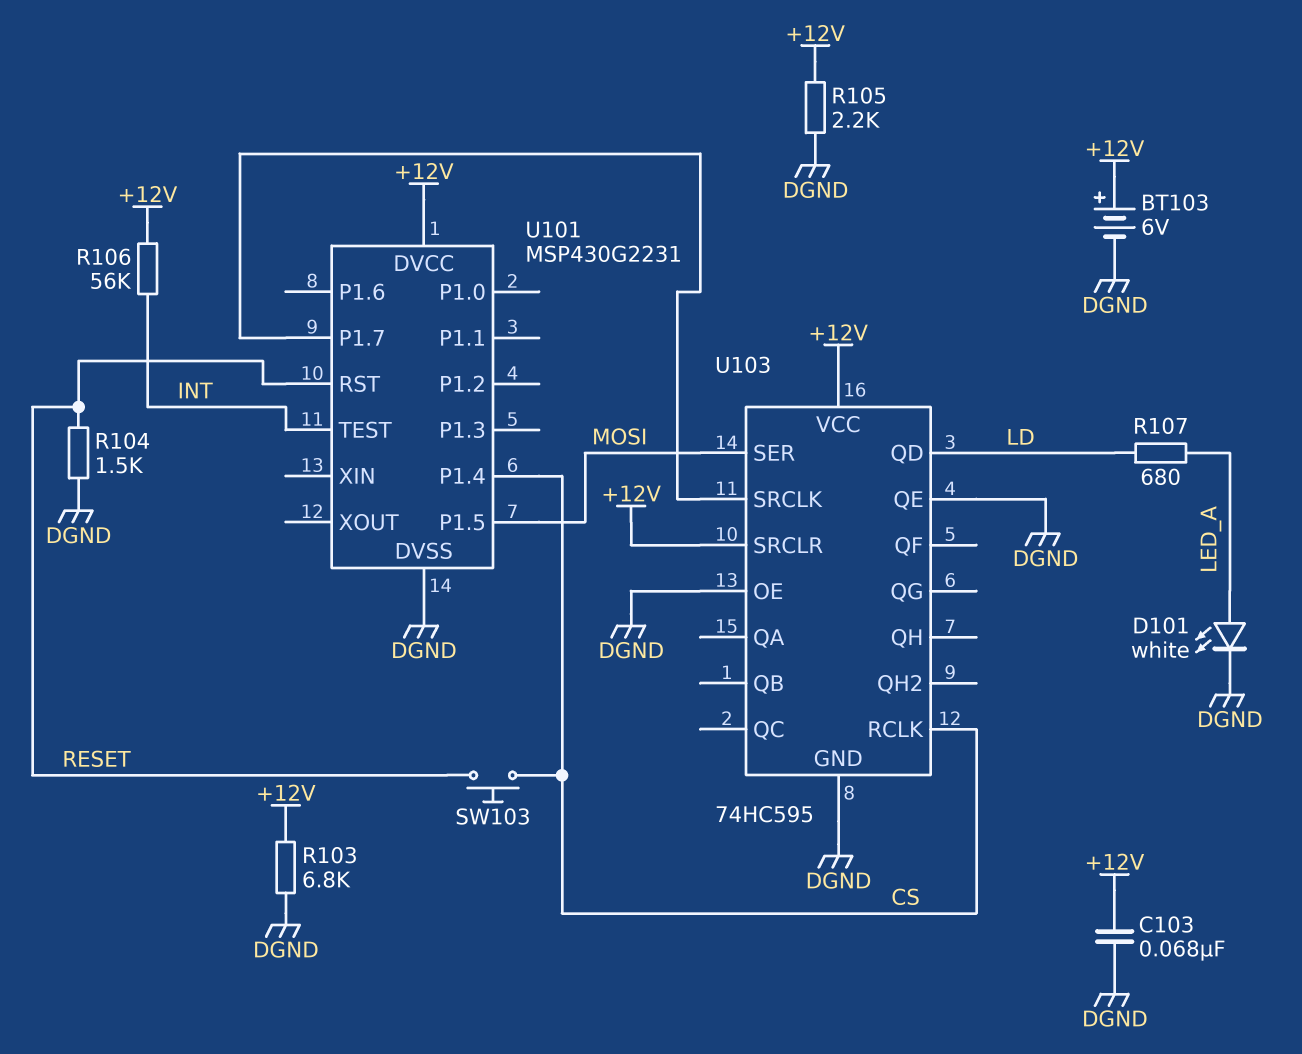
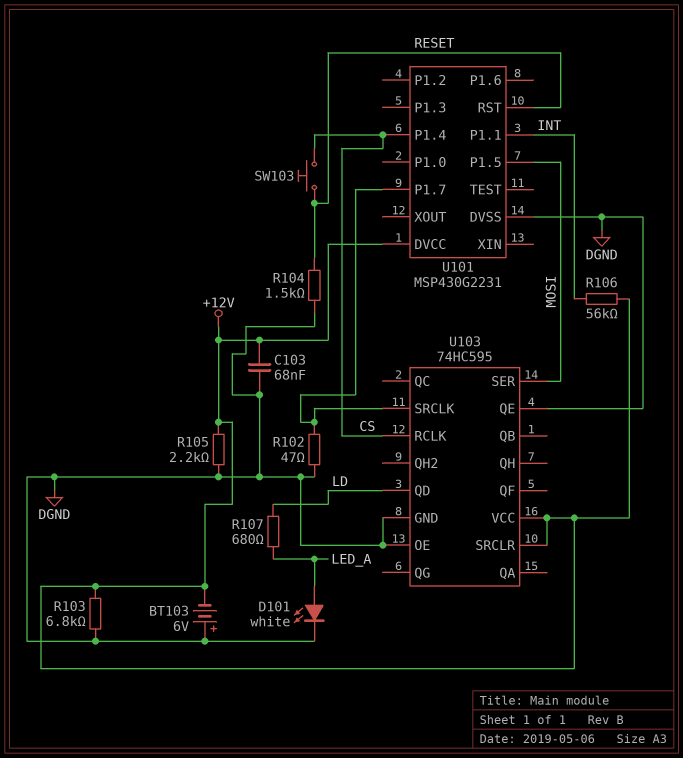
BT103: 6V (plus +12V, minus DGND) -> 6V (plus DGND, minus +12V)
R102: none -> 47 (DGND, U101/P1.7)
U101 pin P1.1: none -> INT
U101 pin TEST: INT -> none

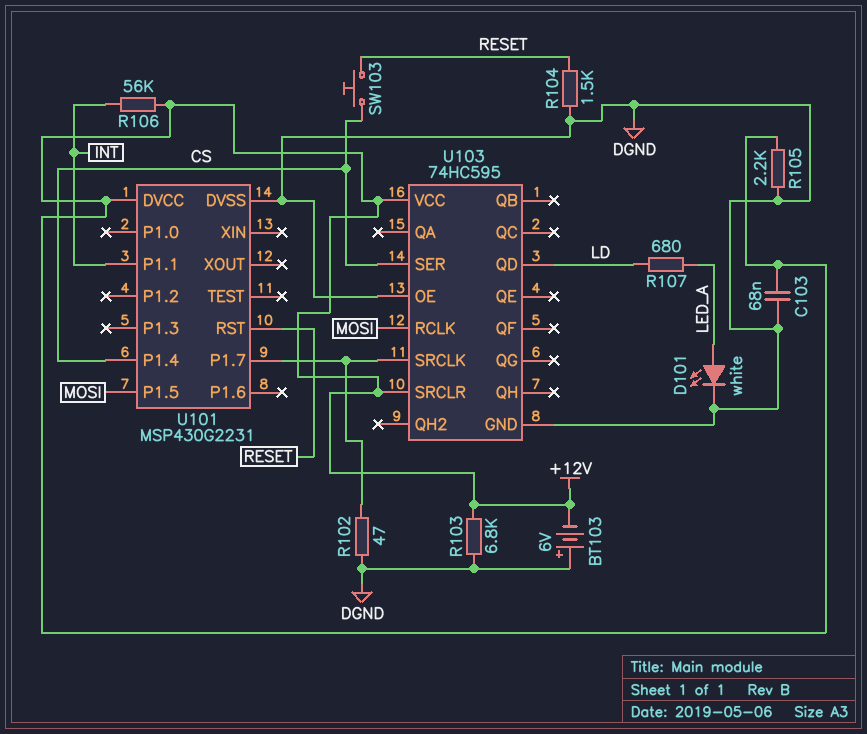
U103 pin QE: DGND -> none
U103 pin RCLK: CS -> MOSI
U103 pin SER: MOSI -> CS

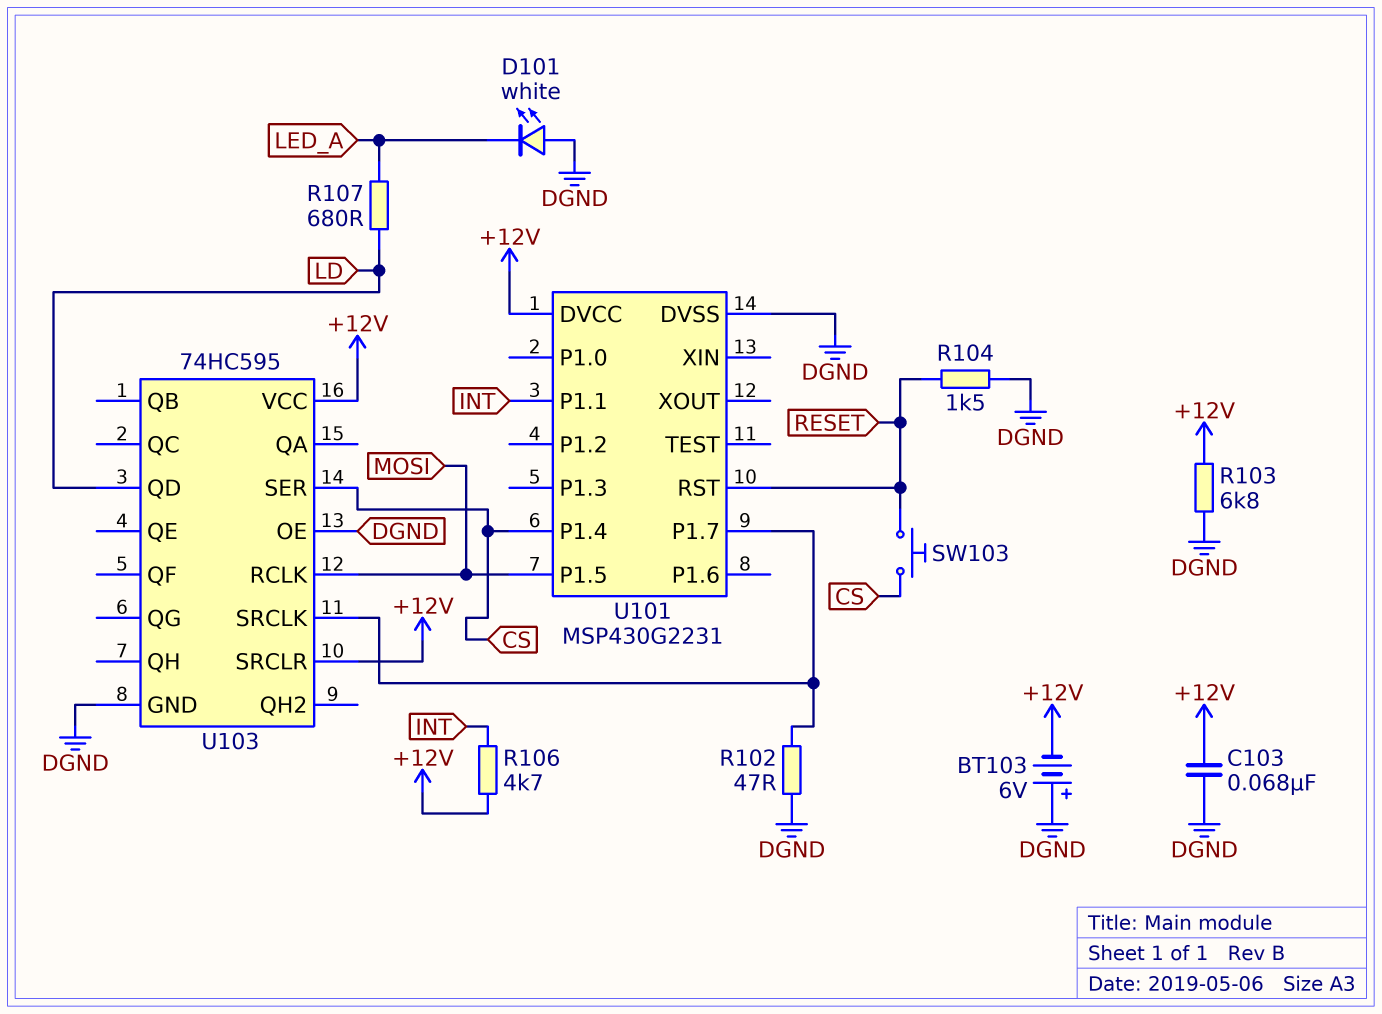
D101: LED white (A LED_A, K DGND) -> LED white (A DGND, K LED_A)
R105: 2.2k (+12V, DGND) -> none
R106: 56k (+12V, INT) -> 4.7k (+12V, INT)

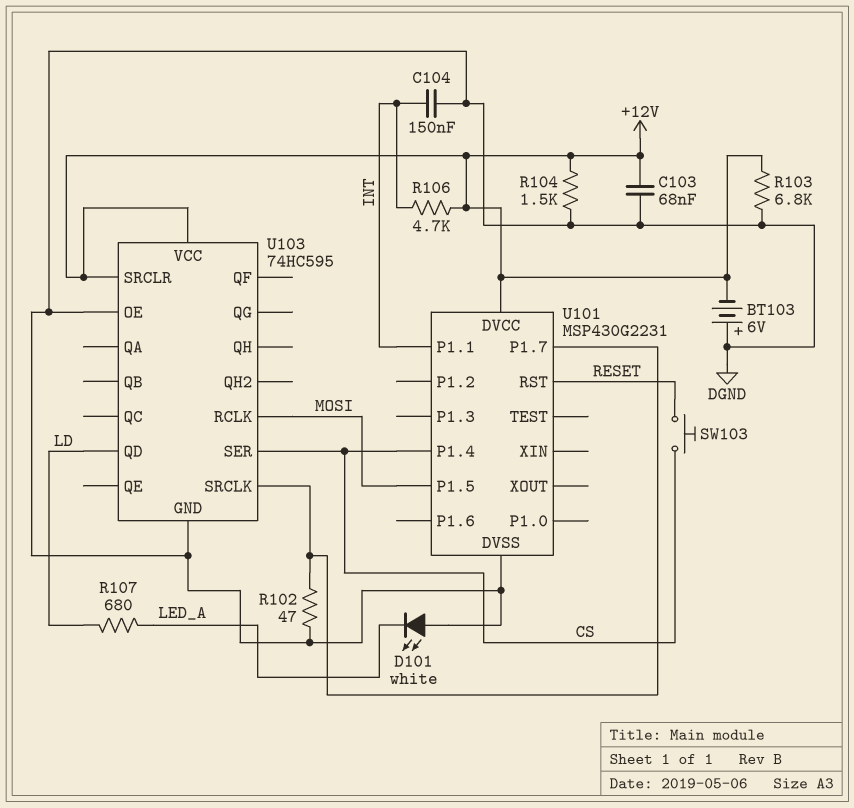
C104: none -> 150nF (DGND, INT)
R104: 1.5k (DGND, RESET) -> 1.5k (+12V, DGND)

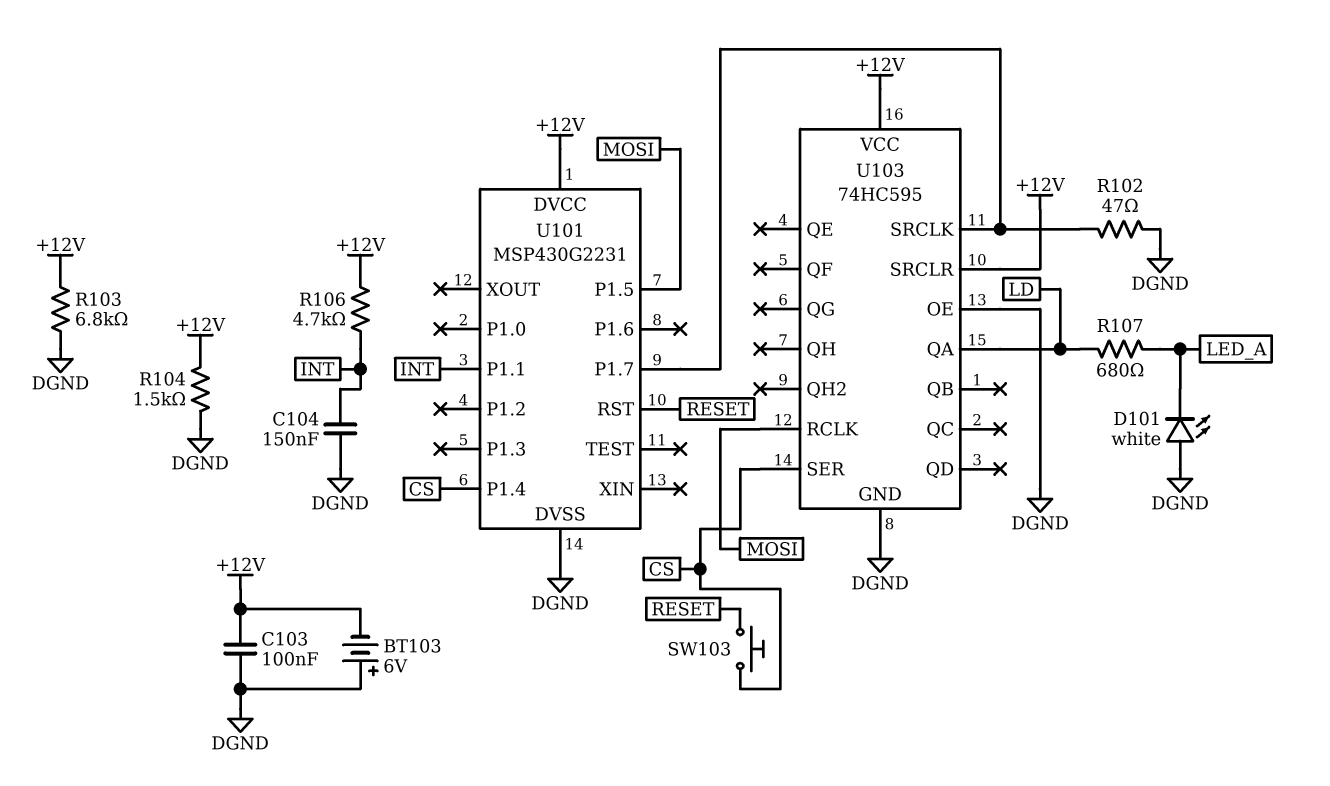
C103: 68nF (+12V, DGND) -> 100nF (+12V, DGND)
U103 pin QA: none -> LD
U103 pin QD: LD -> none

